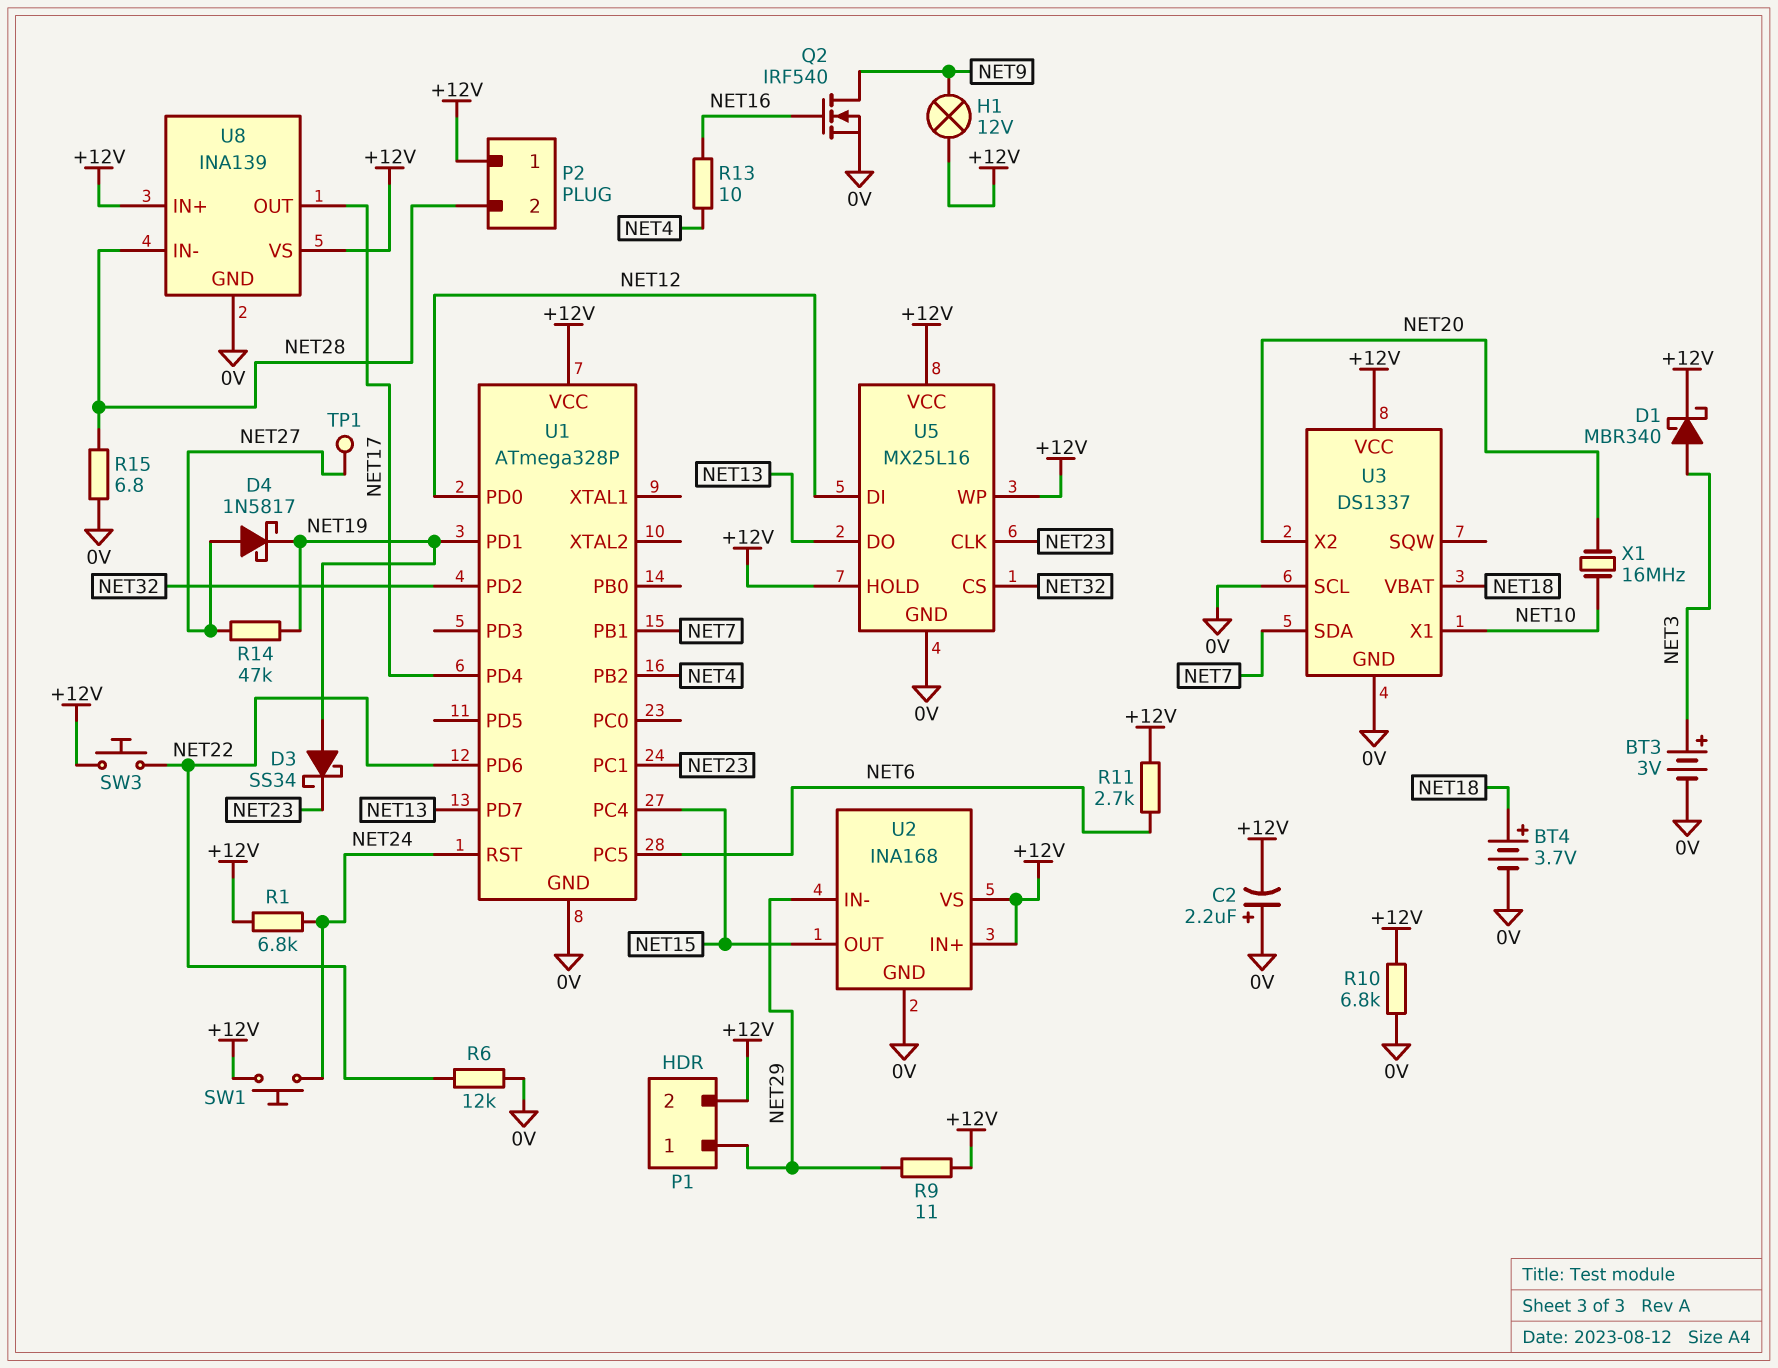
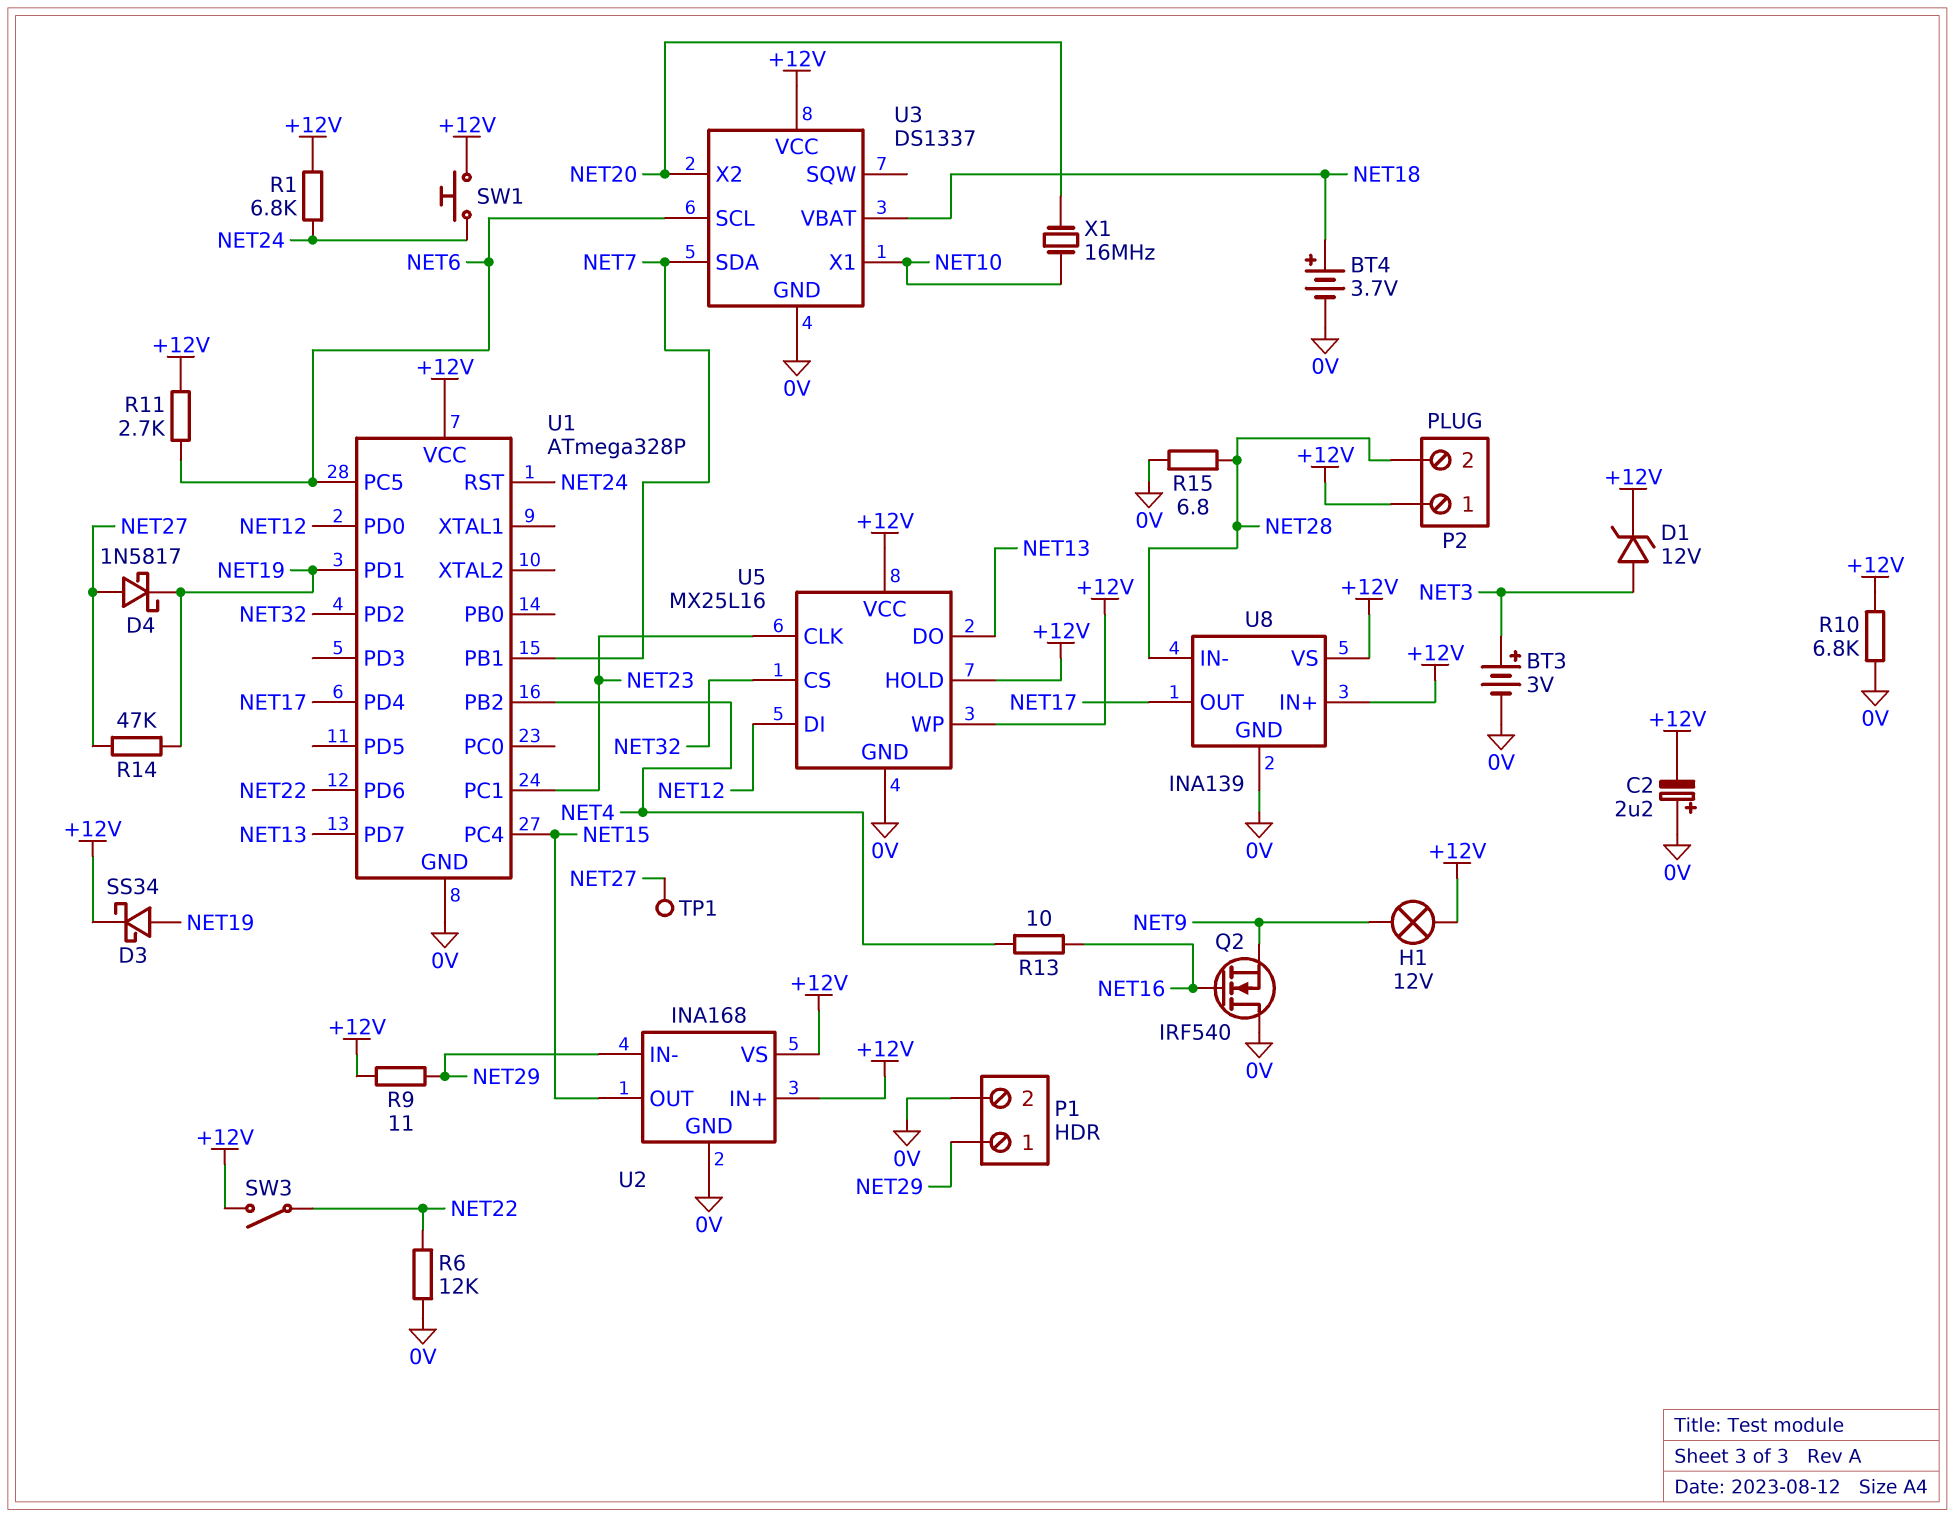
D1: schottky MBR340 (A NET3, K +12V) -> zener 12V (A NET3, K +12V)
D3: schottky SS34 (A NET19, K NET23) -> schottky SS34 (A NET19, K +12V)
P1 pin 2: +12V -> 0V
Q2: NMOS IRF540 (G NET16, D NET9, S 0V) -> NMOS IRF540 (G NET16, D 0V, S NET9)
SW3: button (+12V, NET22) -> switch (+12V, NET22)
U3 pin SCL: 0V -> NET6

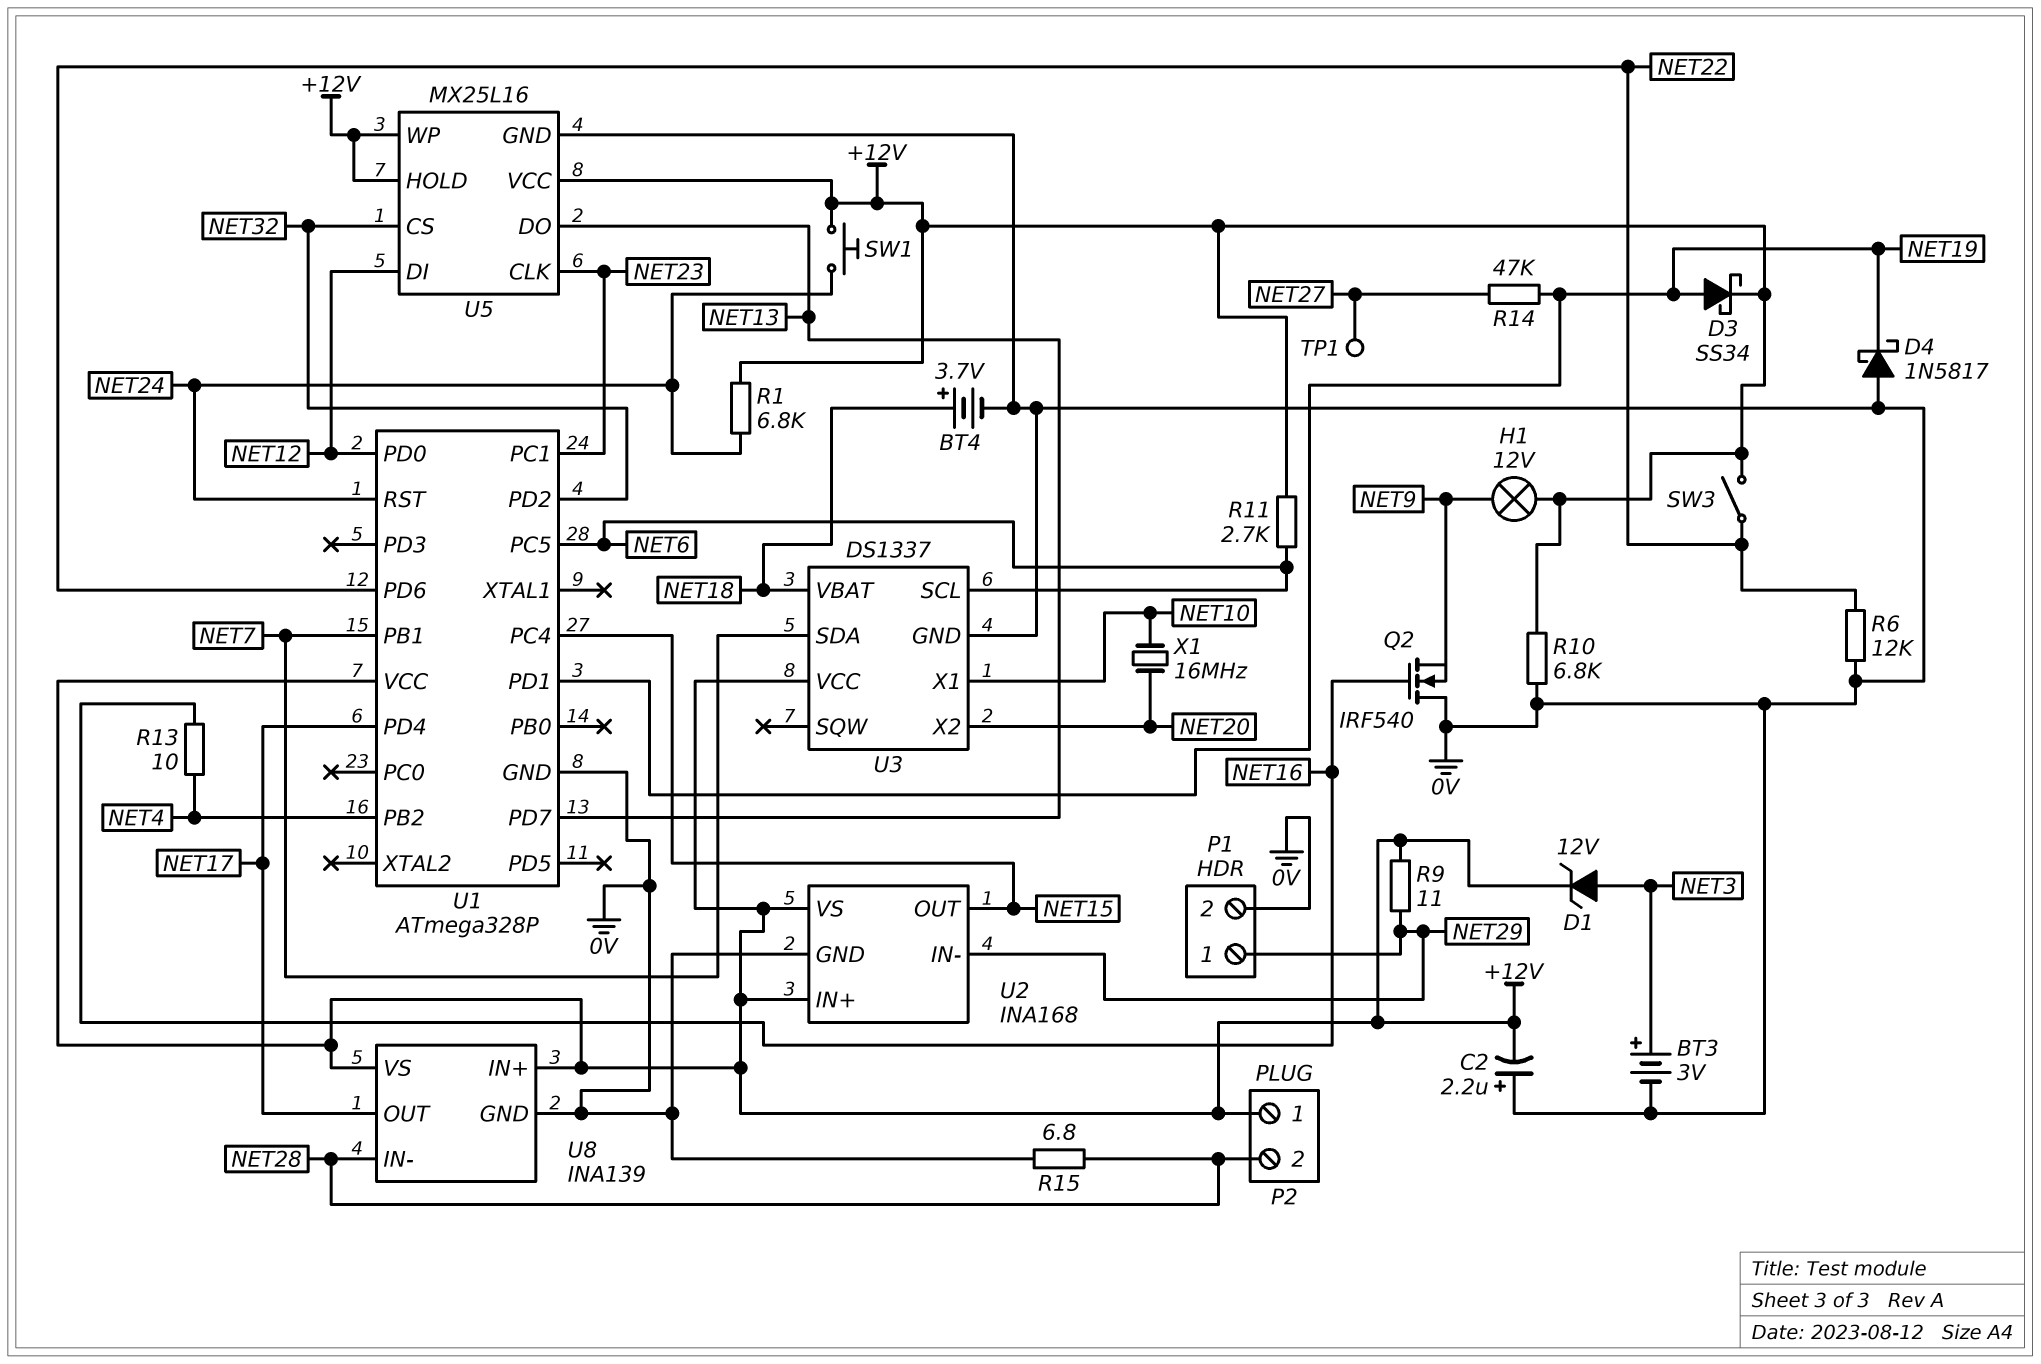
D4: schottky 1N5817 (A NET27, K NET19) -> schottky 1N5817 (A 0V, K NET19)

